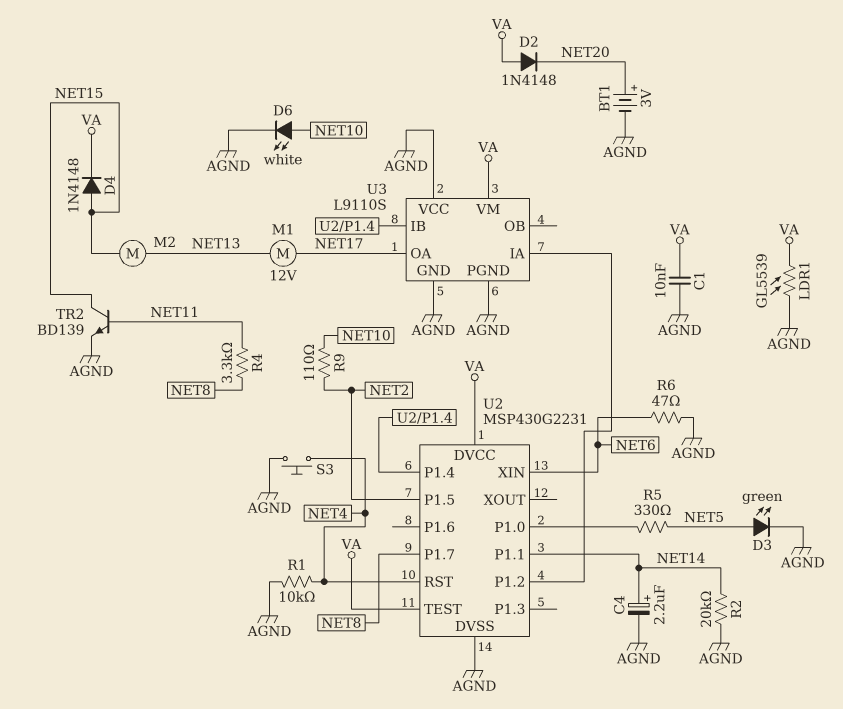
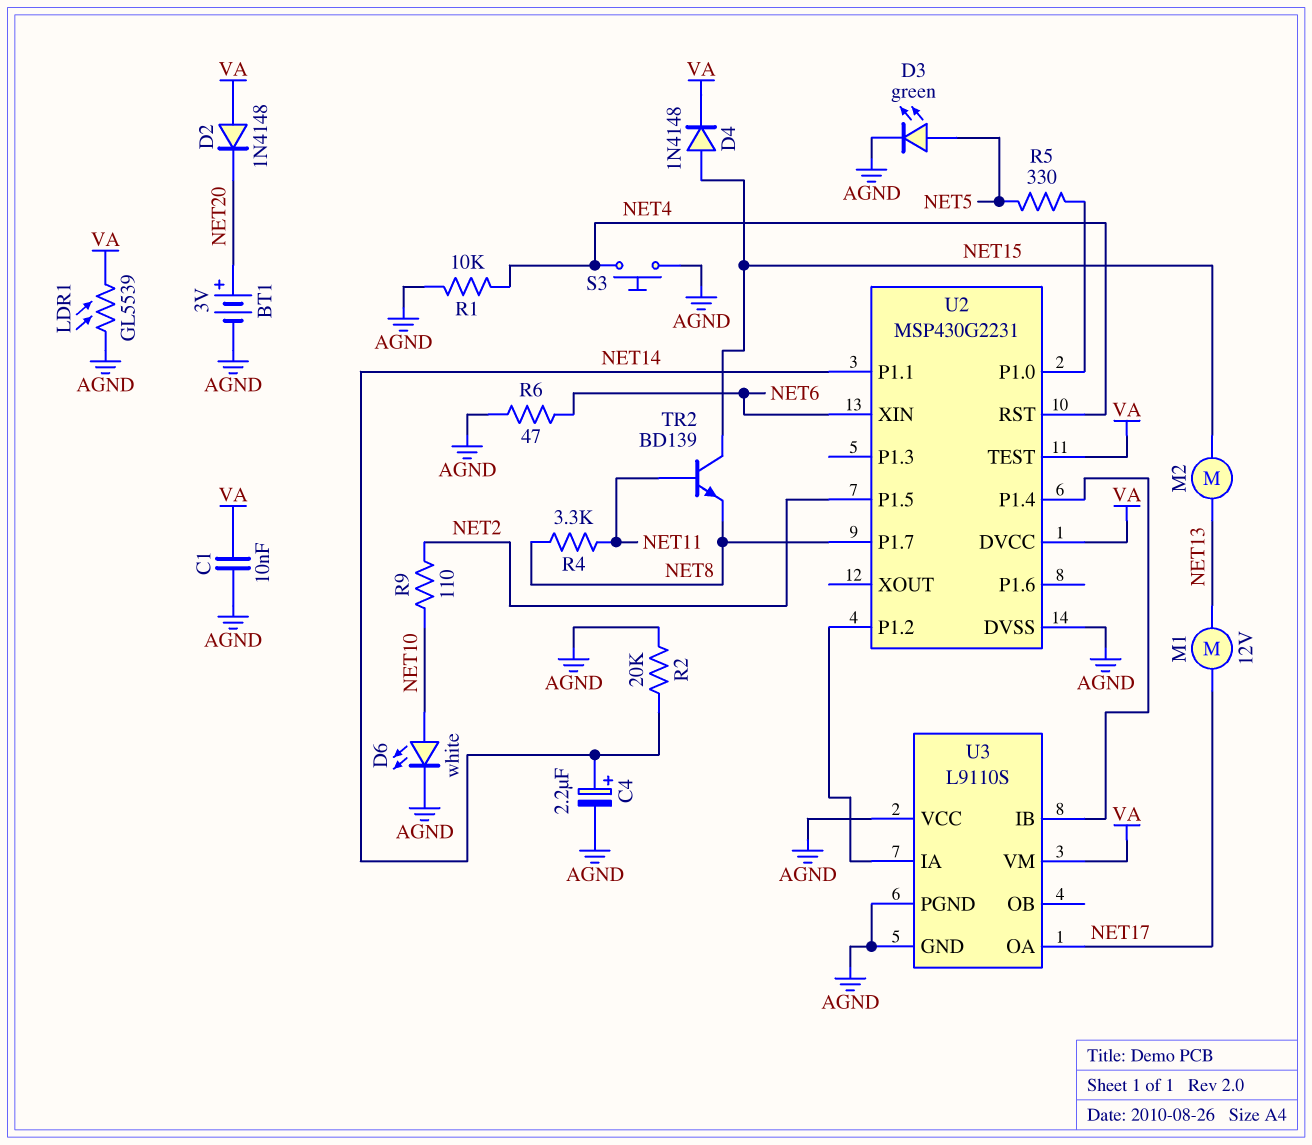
TR2: NPN BD139 (B NET11, C NET15, E AGND) -> NPN BD139 (B NET11, C NET15, E NET8)

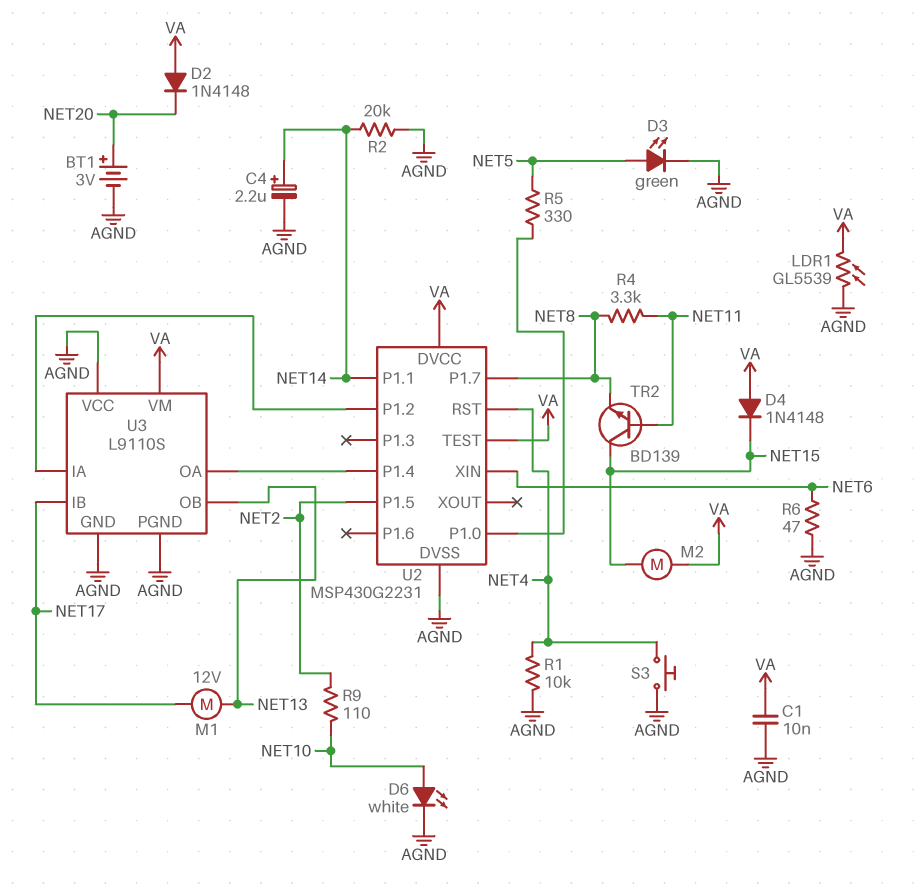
D4: diode 1N4148 (A NET15, K VA) -> diode 1N4148 (A VA, K NET15)
M2: motor (NET13, NET15) -> motor (NET15, VA)
U3 pin IB: U2/P1.4 -> NET17
U3 pin OA: NET17 -> U2/P1.4
U3 pin OB: none -> NET13

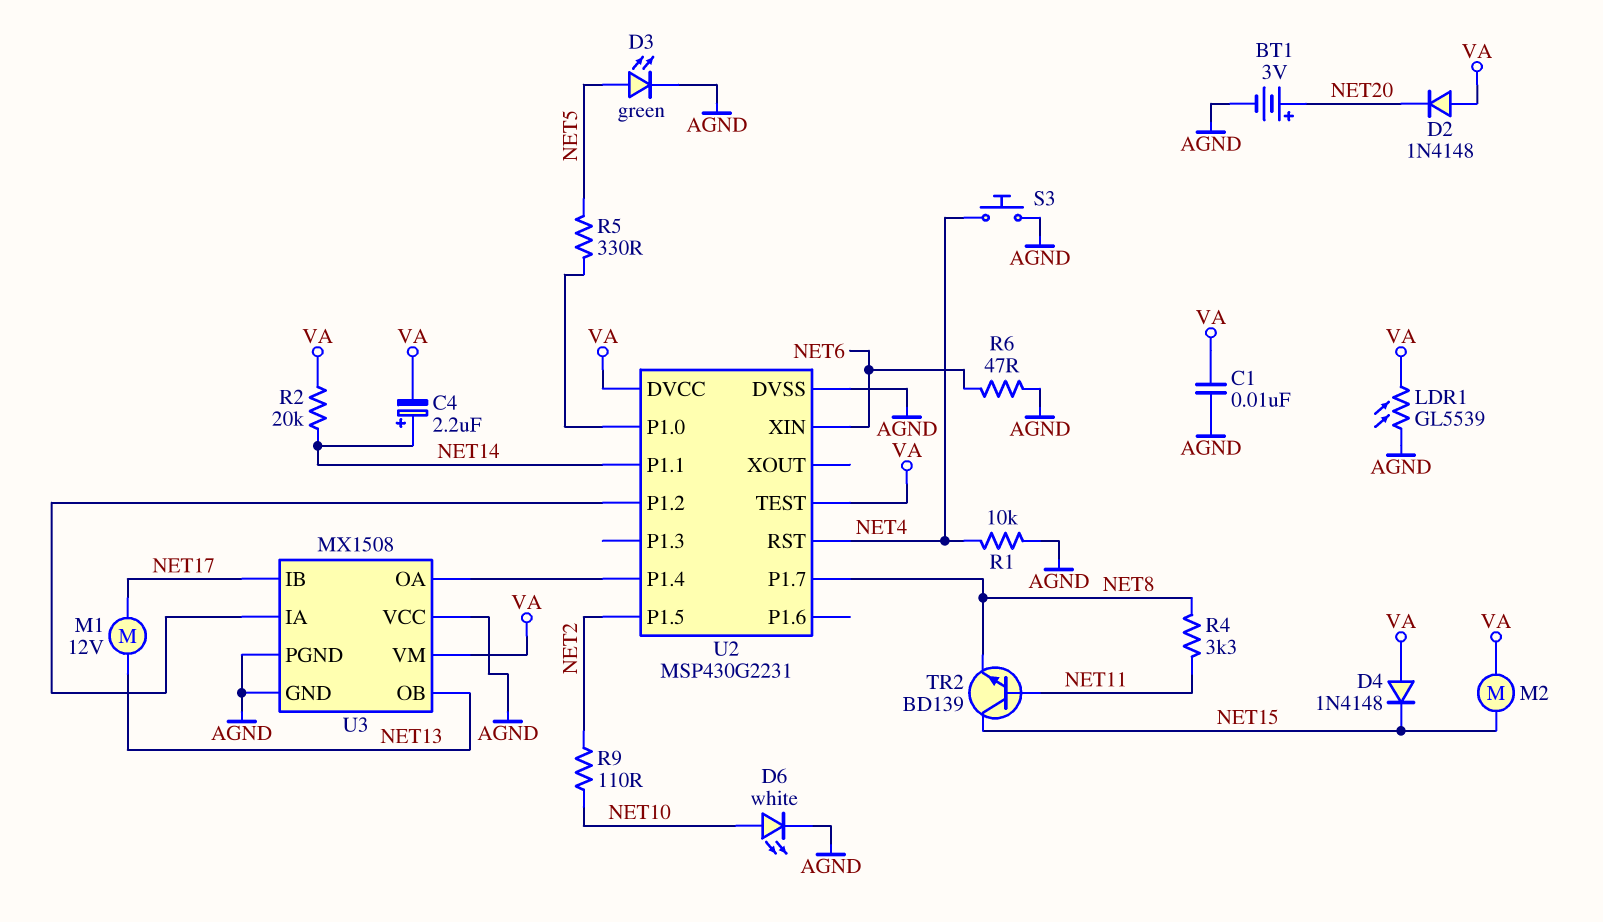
C4: 2.2uF (plus NET14, minus AGND) -> 2.2uF (plus NET14, minus VA)
R2: 20k (AGND, NET14) -> 20k (NET14, VA)
U3: L9110S -> MX1508

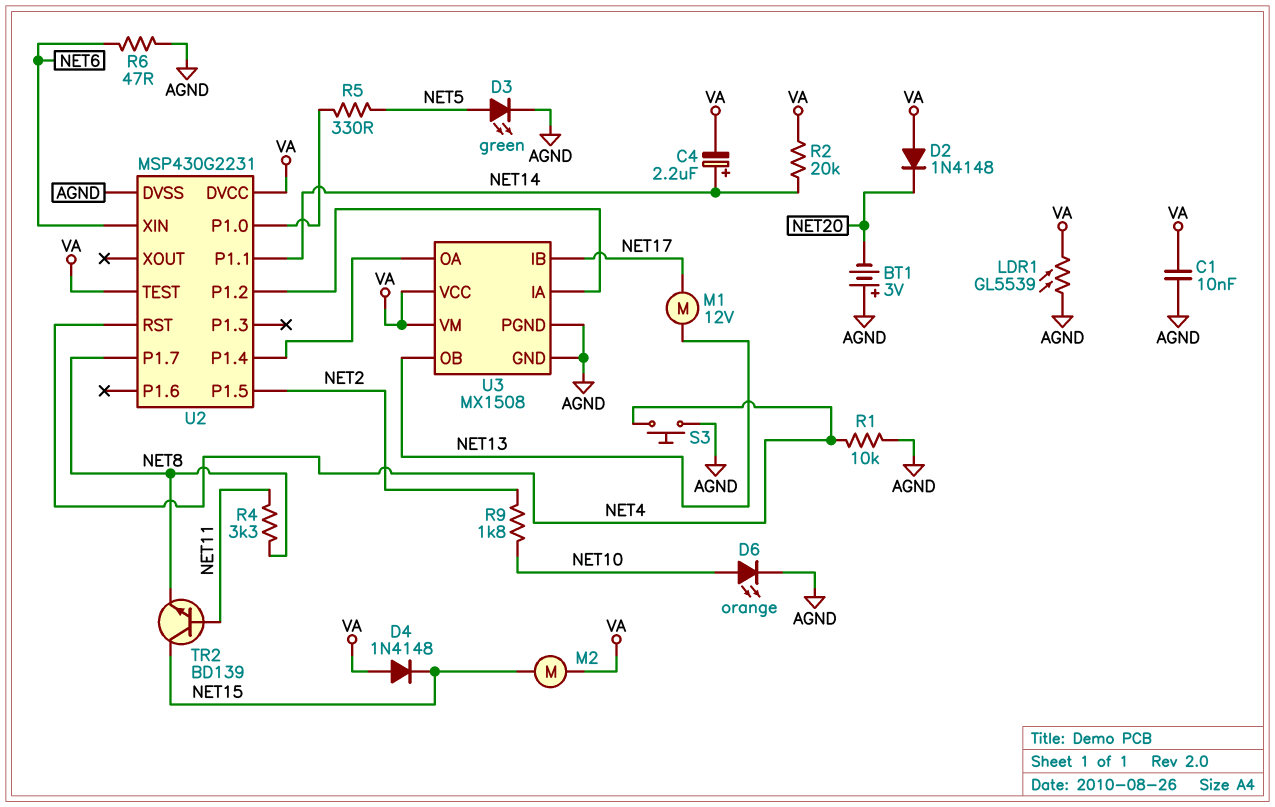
BT1: 3V (plus NET20, minus AGND) -> 3V (plus AGND, minus NET20)
D6: LED white (A NET10, K AGND) -> LED orange (A NET10, K AGND)
R9: 110 (NET2, NET10) -> 1.8k (NET2, NET10)
U3 pin VCC: AGND -> VA

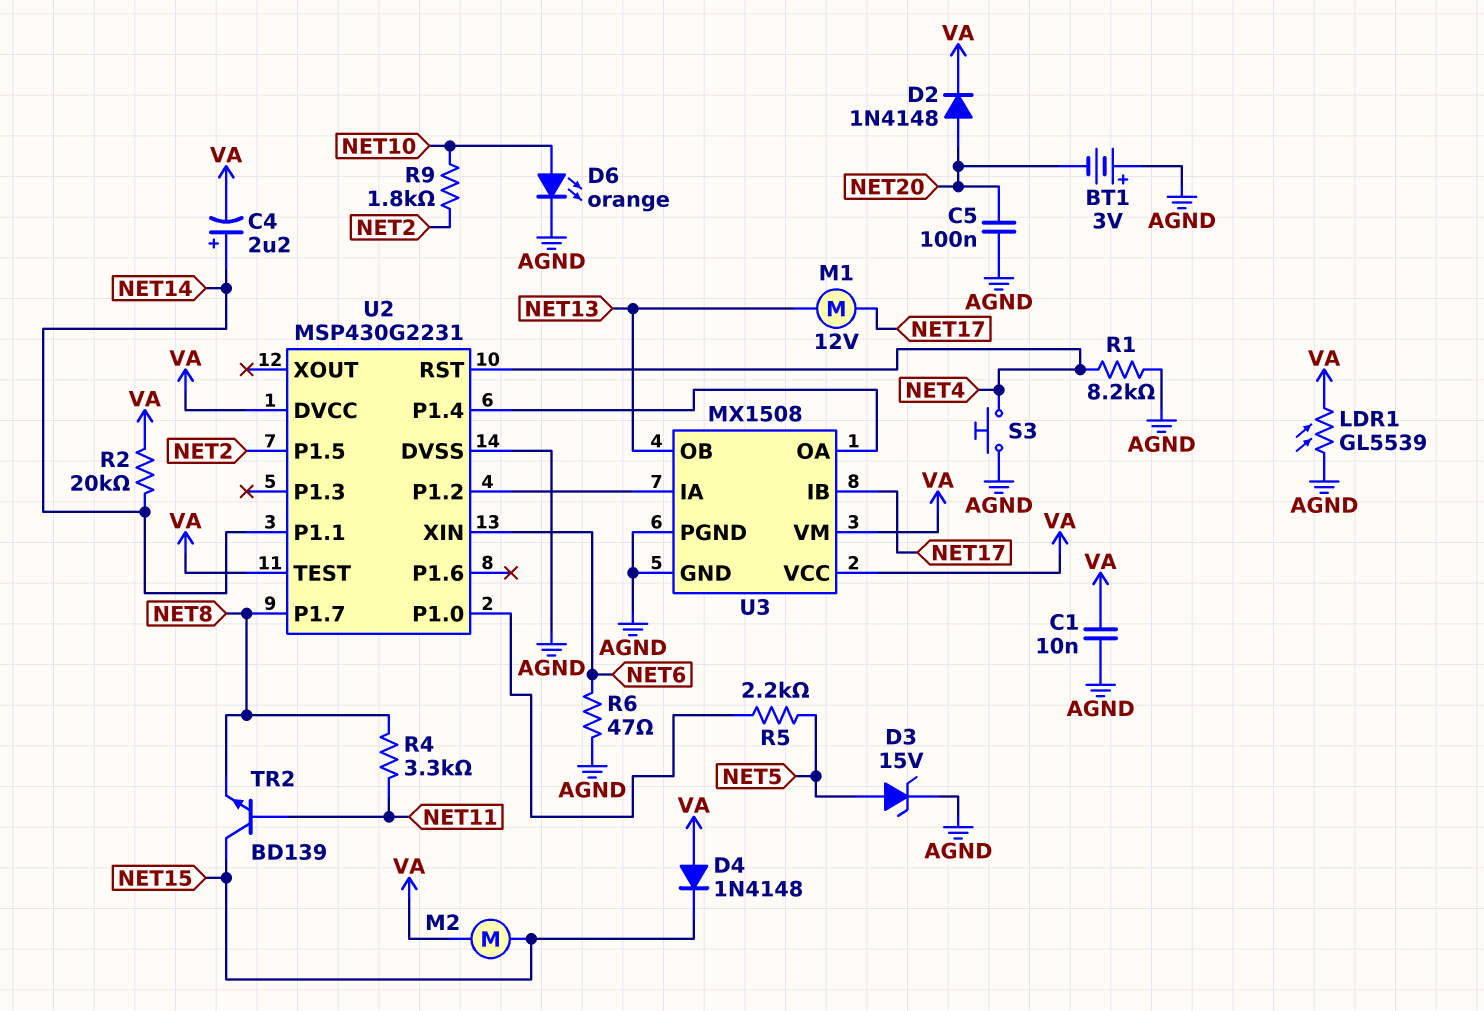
C5: none -> 100nF (AGND, NET20)
D2: diode 1N4148 (A VA, K NET20) -> diode 1N4148 (A NET20, K VA)
D3: LED green (A NET5, K AGND) -> zener 15V (A NET5, K AGND)
R1: 10k (AGND, NET4) -> 8.2k (AGND, NET4)
R5: 330 (NET5, U2/P1.0) -> 2.2k (NET5, U2/P1.0)

